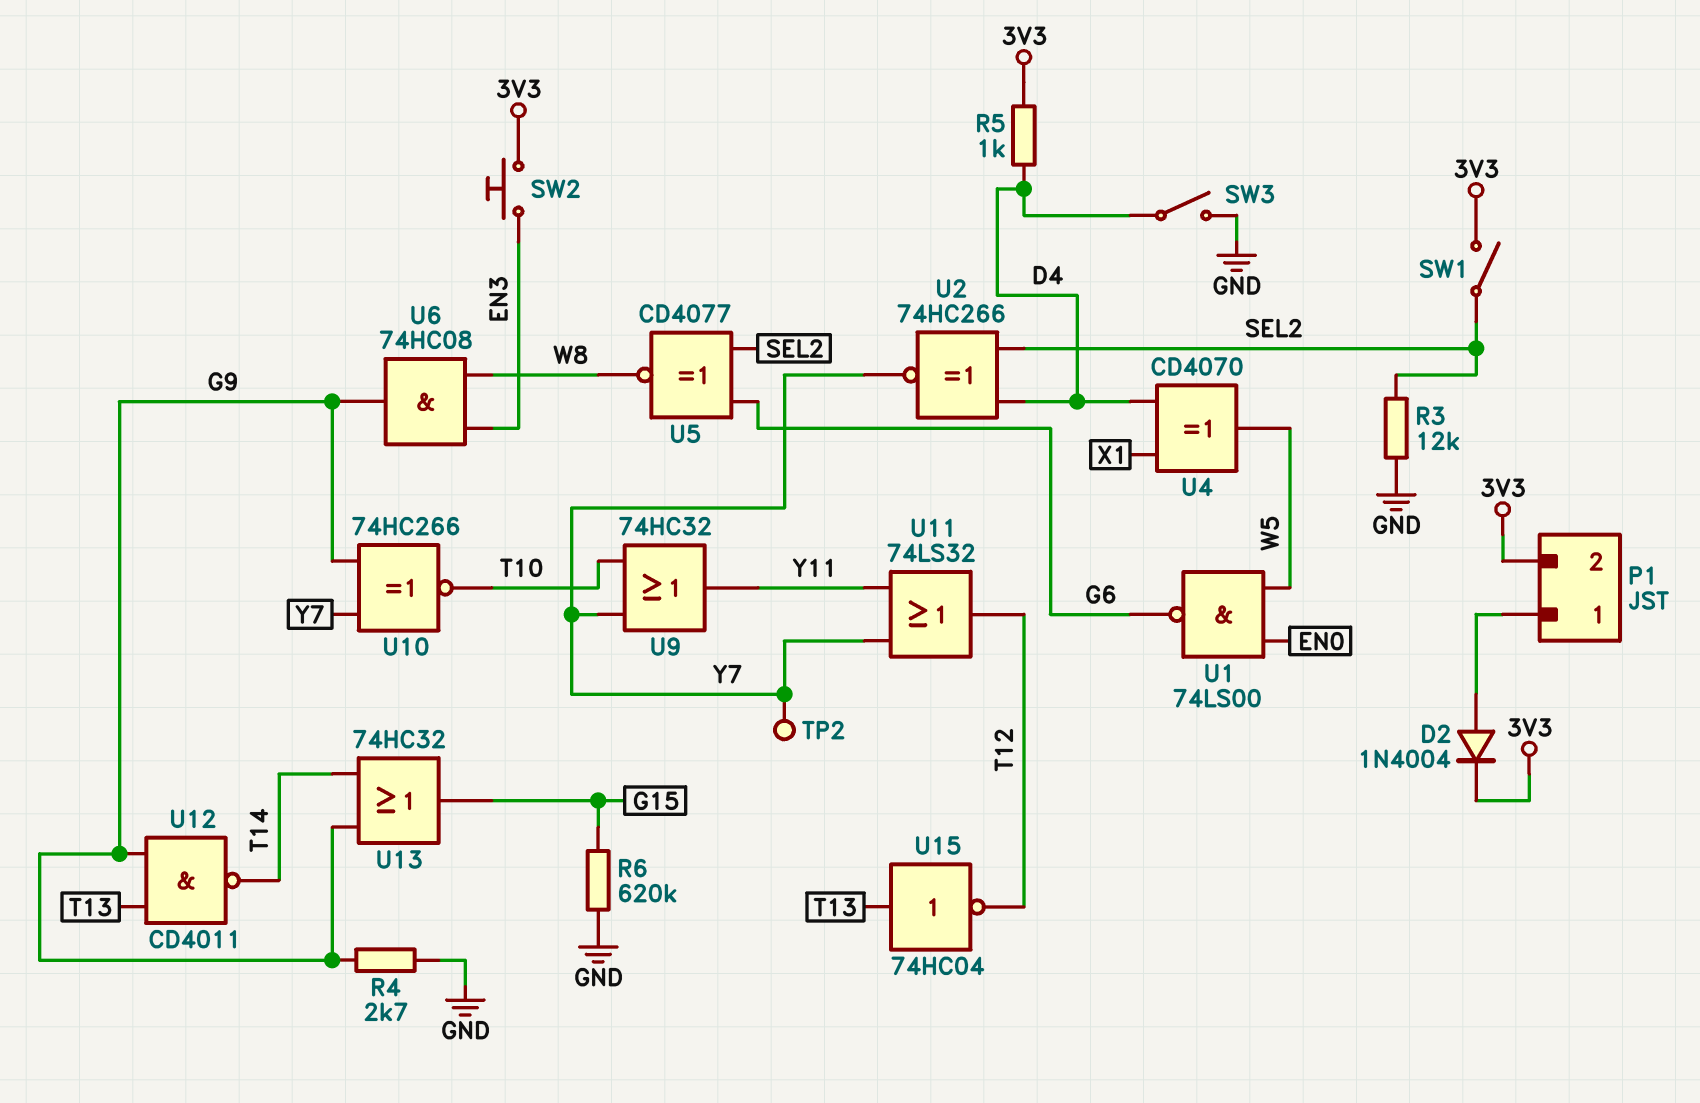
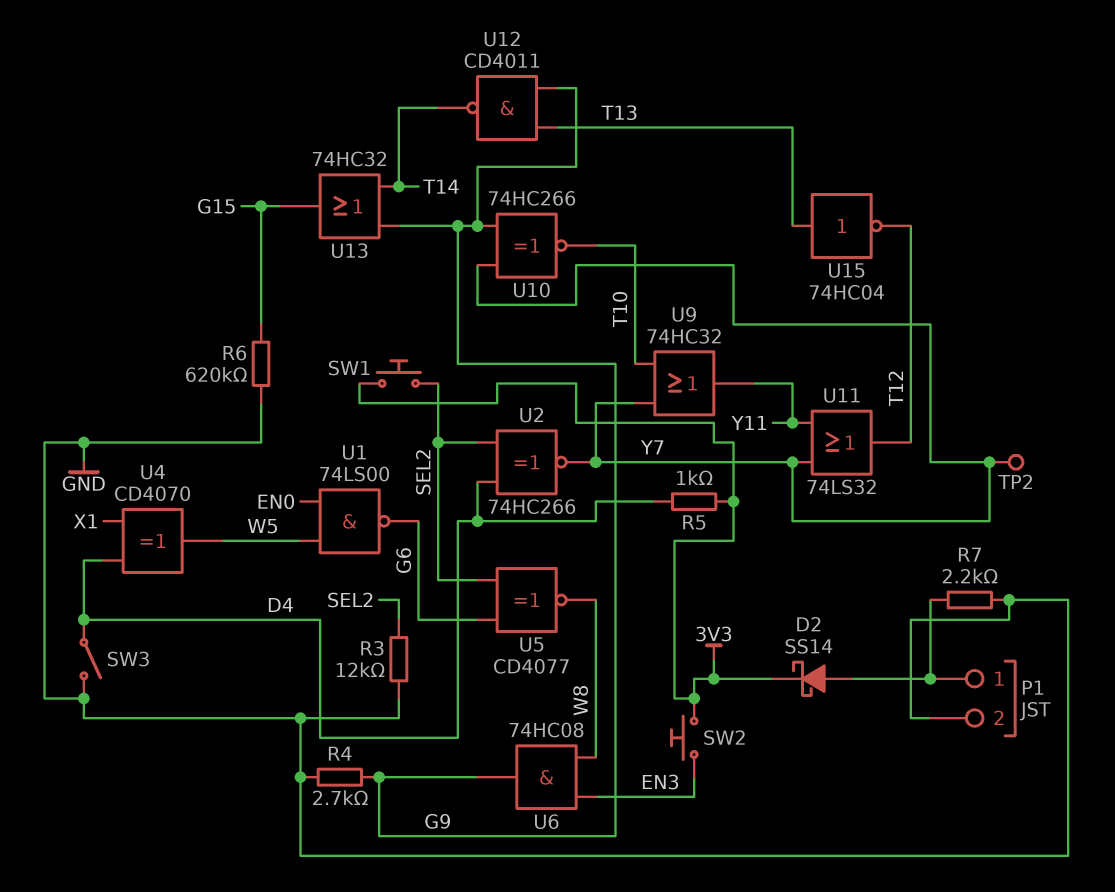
D2: diode 1N4004 (A P1/1, K 3V3) -> schottky SS14 (A P1/1, K 3V3)
P1 pin 2: 3V3 -> GND
R7: none -> 2.2k (GND, P1/1)
SW1: switch (3V3, SEL2) -> button (3V3, SEL2)

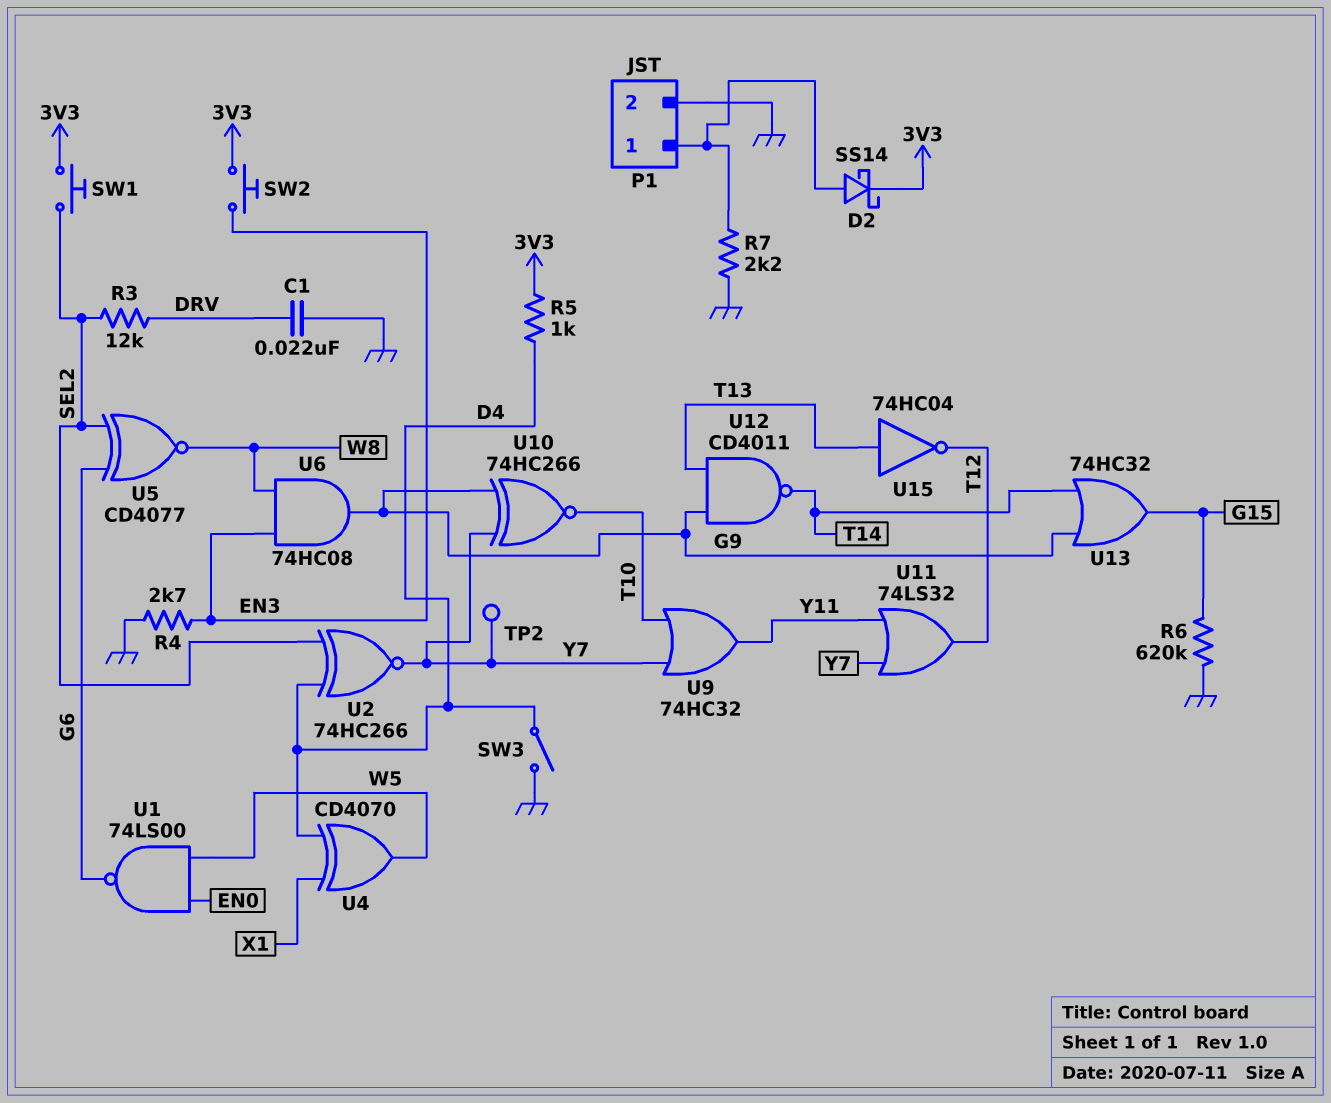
C1: none -> 22nF (DRV, GND)
R3: 12k (GND, SEL2) -> 12k (DRV, SEL2)
R4: 2.7k (G9, GND) -> 2.7k (EN3, GND)

